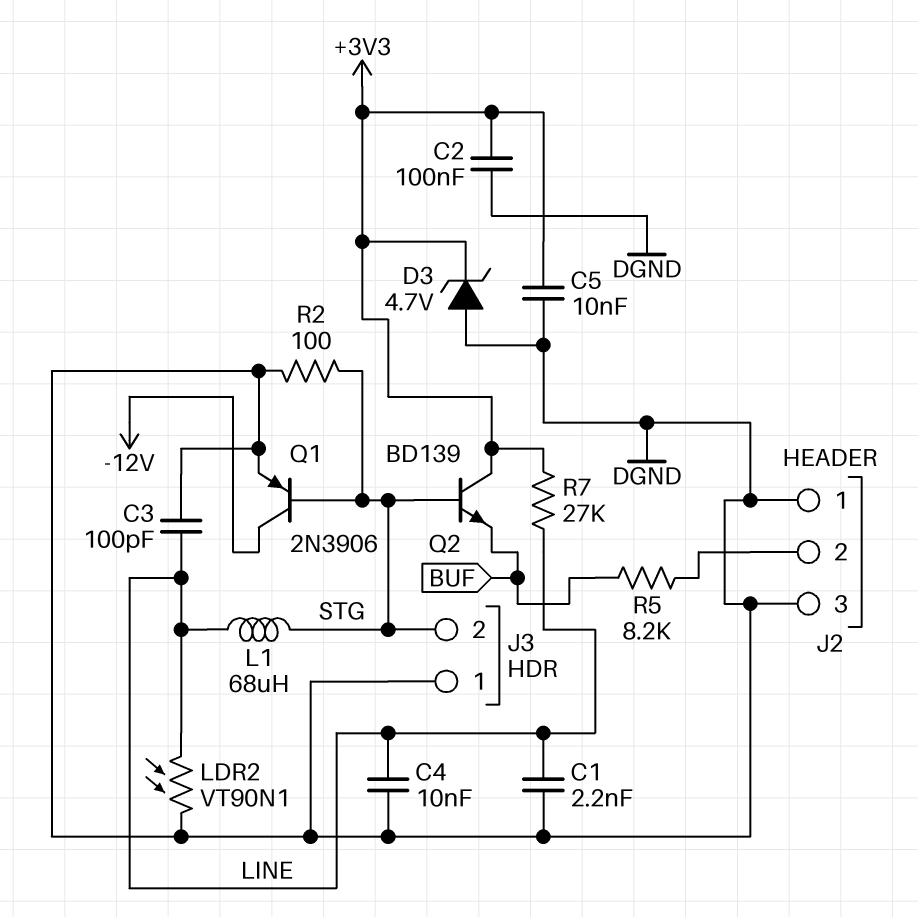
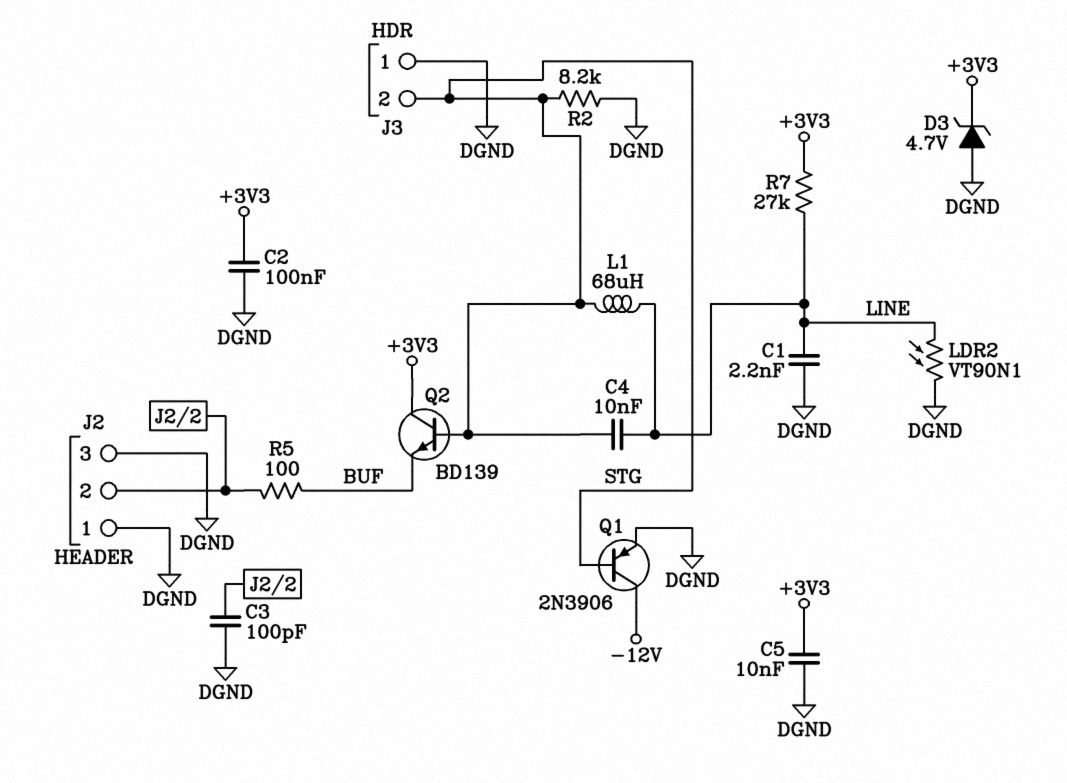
C3: 100pF (DGND, LINE) -> 100pF (DGND, J2/2)
C4: 10nF (DGND, LINE) -> 10nF (LINE, STG)
R2: 100 (DGND, STG) -> 8.2k (DGND, STG)
R5: 8.2k (BUF, J2/2) -> 100 (BUF, J2/2)

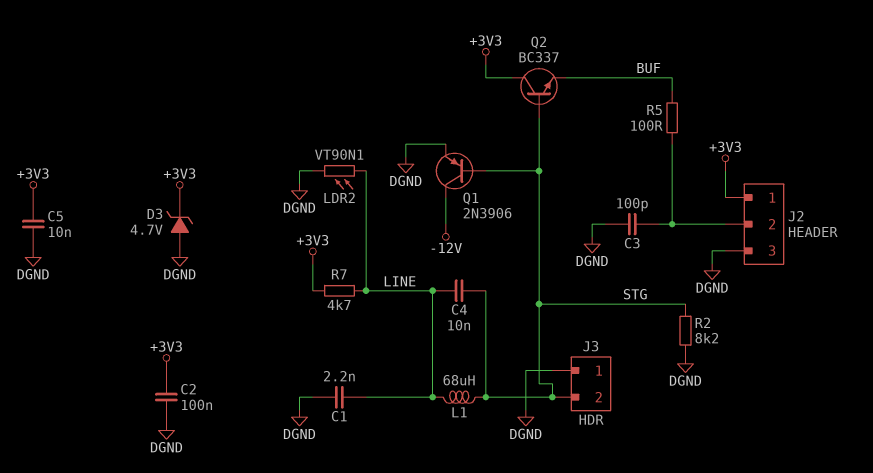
J2 pin 1: DGND -> +3V3
Q2: NPN BD139 (B STG, C +3V3, E BUF) -> NPN BC337 (B STG, C +3V3, E BUF)
R7: 27k (+3V3, LINE) -> 4.7k (+3V3, LINE)

